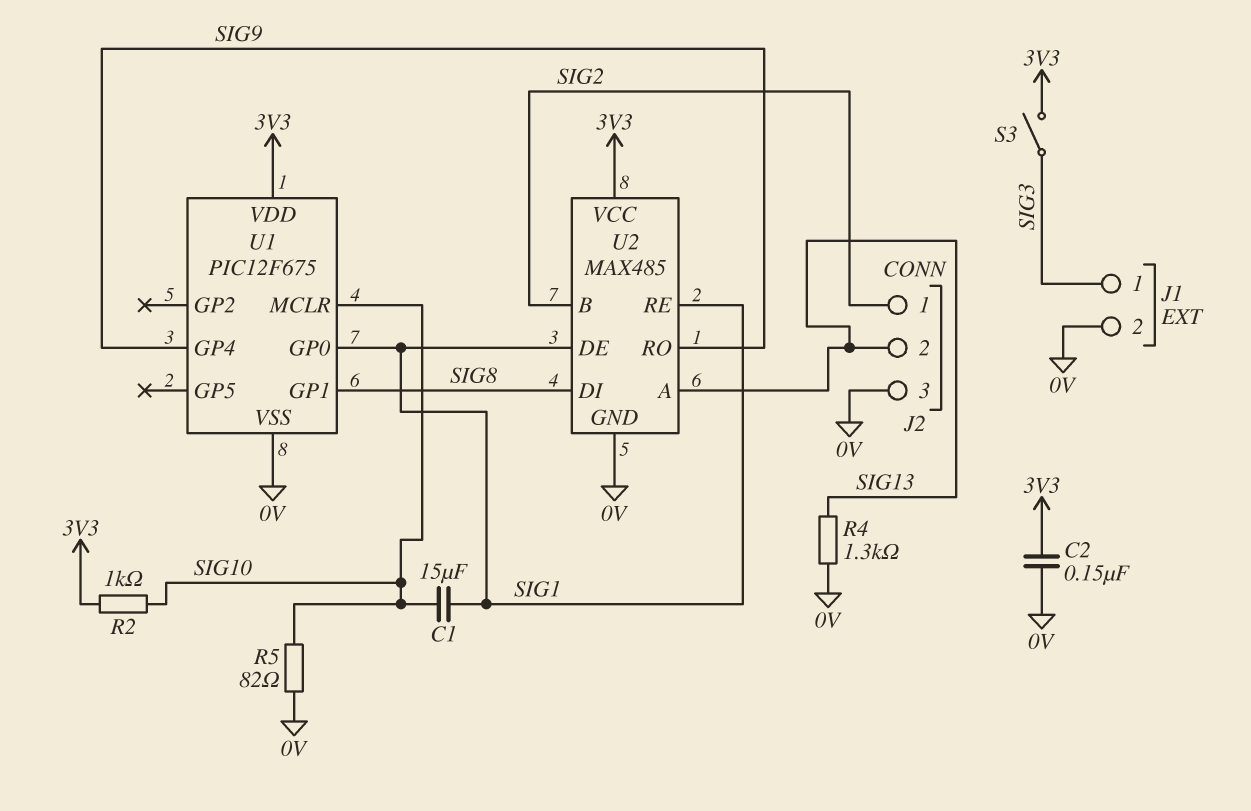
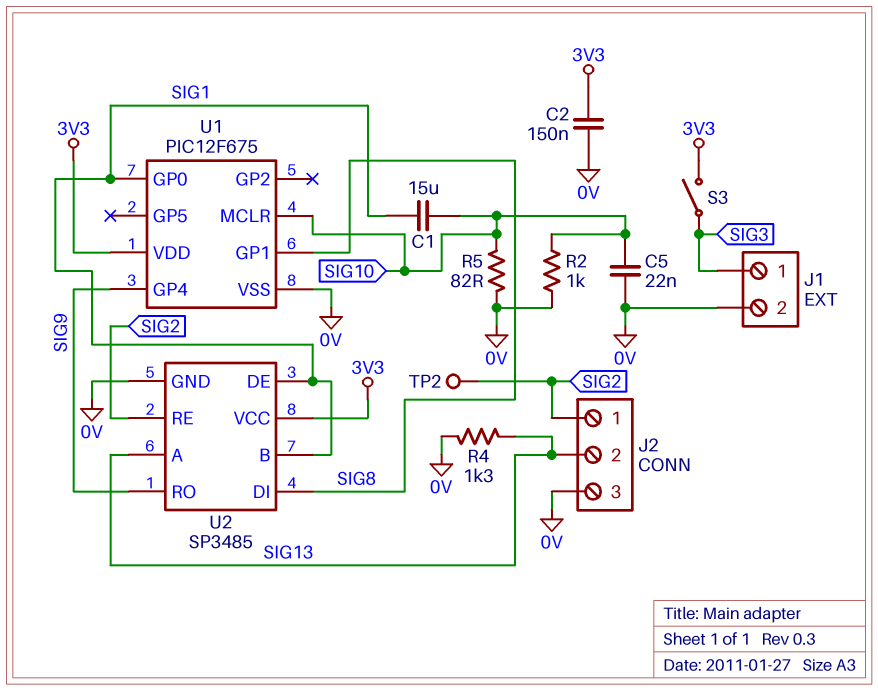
C5: none -> 22nF (0V, SIG10)
R2: 1k (3V3, SIG10) -> 1k (0V, SIG10)
TP2: none -> test point (SIG2)
U2: MAX485 -> SP3485
U2 pin B: SIG2 -> SIG1
U2 pin RE: SIG1 -> SIG2

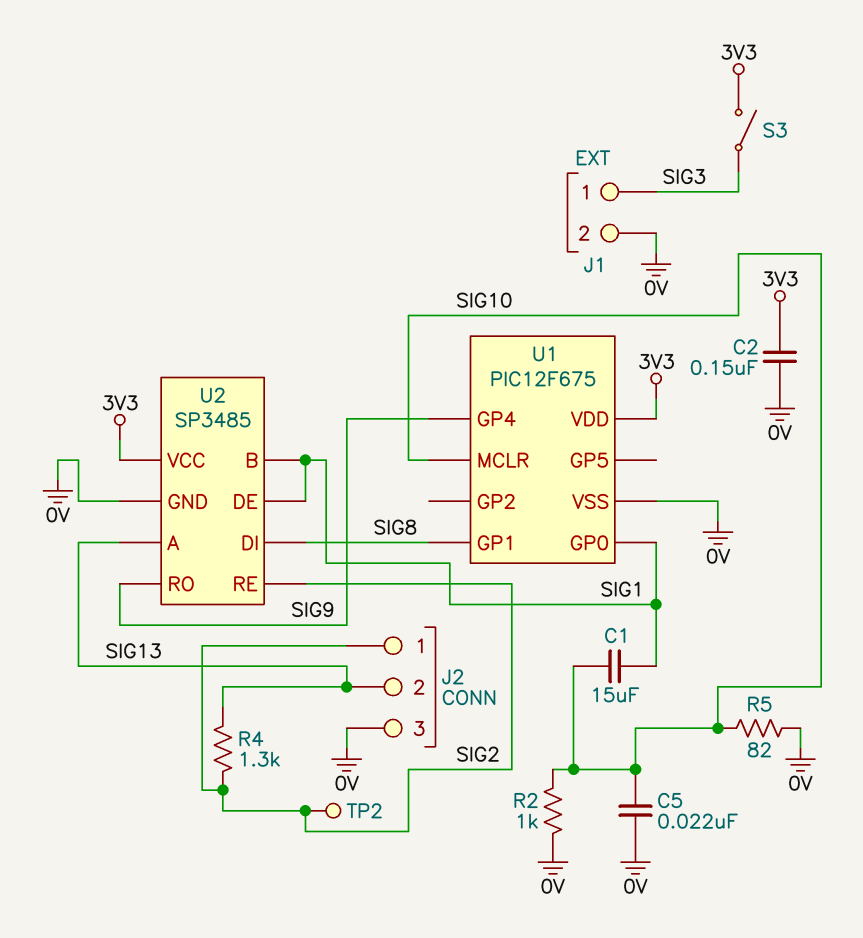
R4: 1.3k (0V, SIG13) -> 1.3k (SIG2, SIG13)

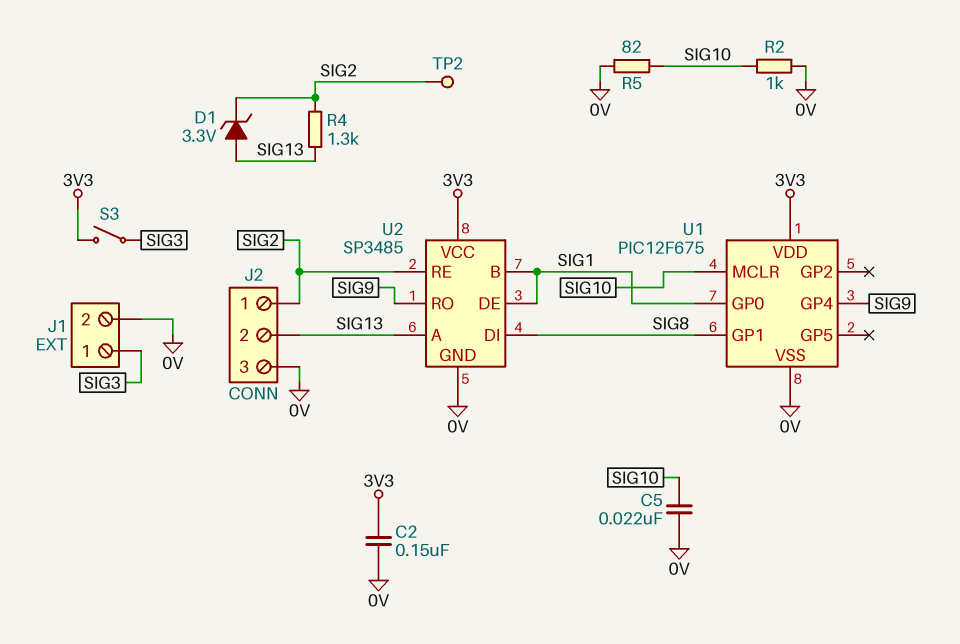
C1: 15uF (SIG1, SIG10) -> none
D1: none -> zener 3.3V (A SIG13, K SIG2)

